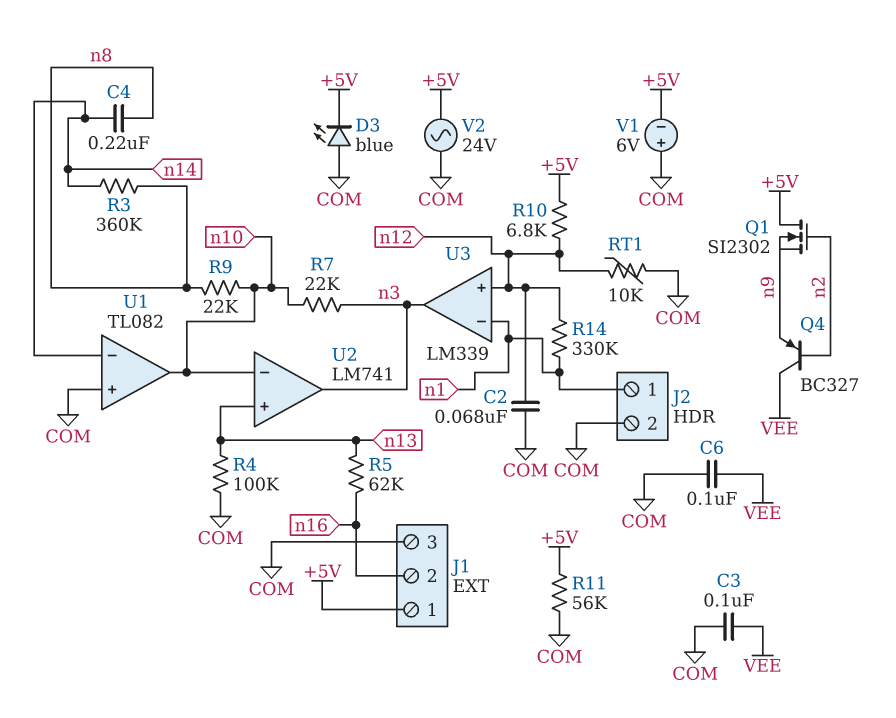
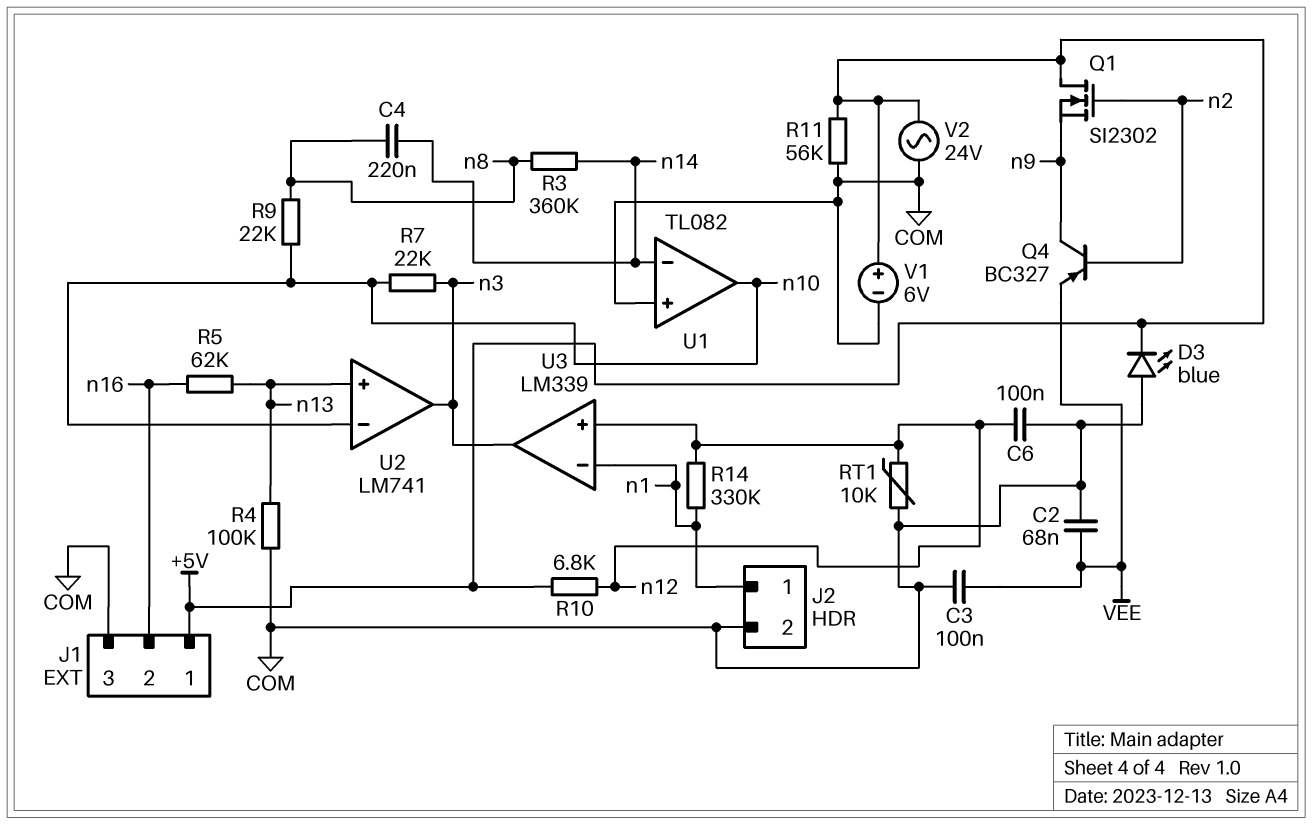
C2: 68nF (COM, n12) -> 68nF (COM, VEE)
C6: 100nF (COM, VEE) -> 100nF (COM, n12)
Q4: PNP BC327 (B n2, C VEE, E n9) -> PNP BC327 (B n2, C n9, E VEE)
V1: 6V (plus COM, minus +5V) -> 6V (plus +5V, minus COM)

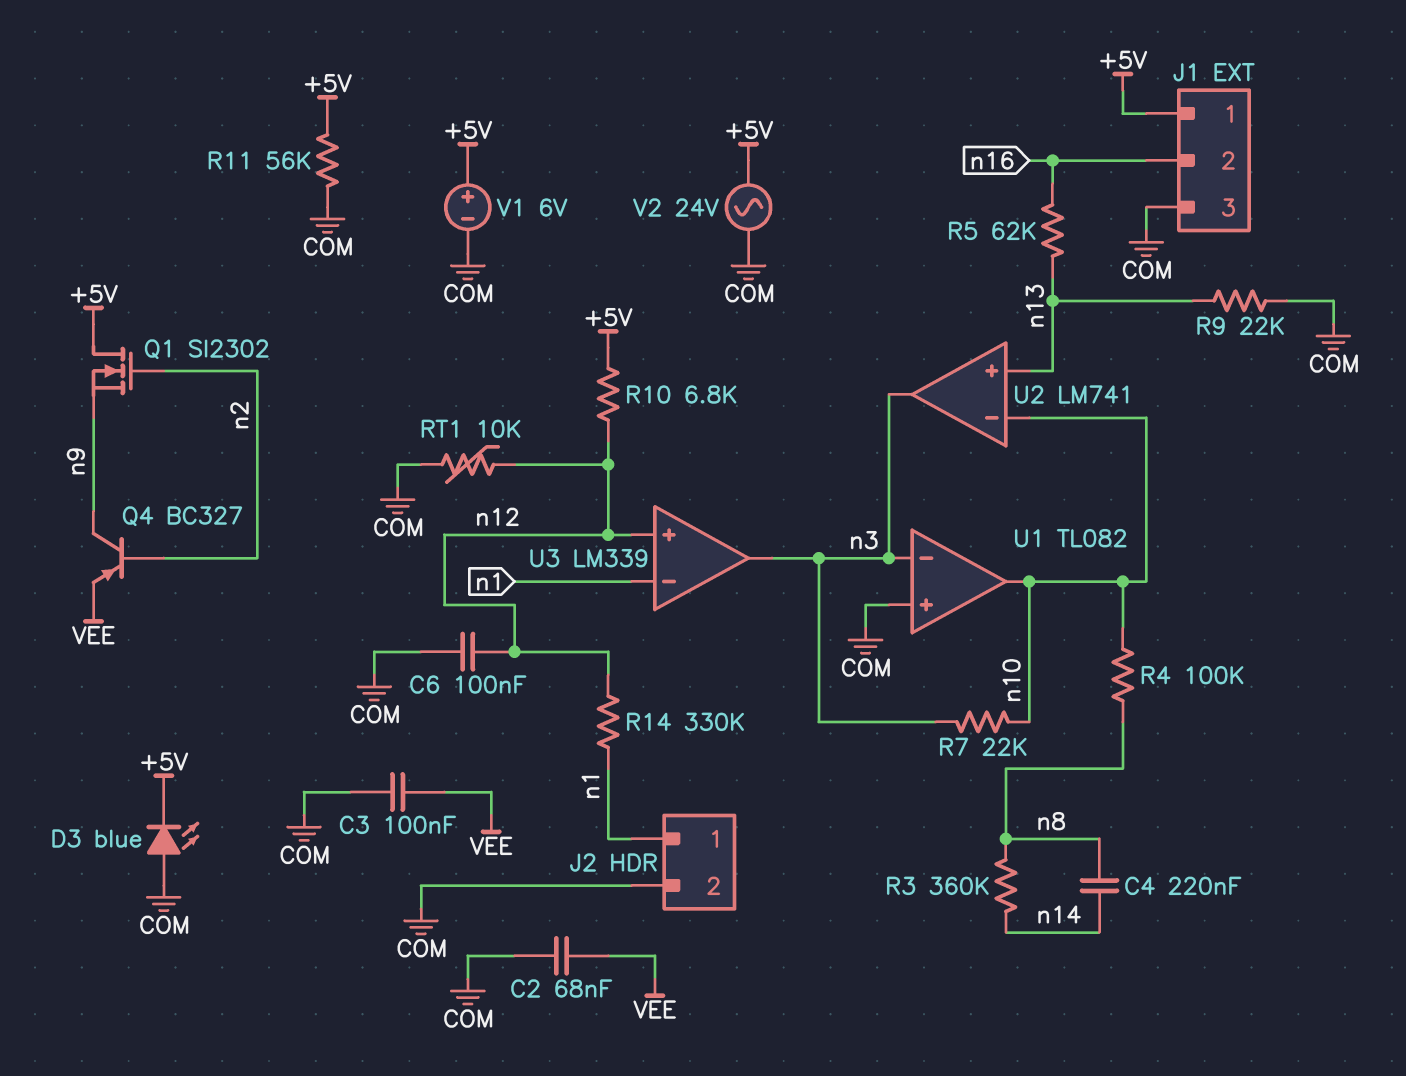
R4: 100k (COM, n13) -> 100k (n8, n10)
R9: 22k (n8, n10) -> 22k (COM, n13)
U1 pin in-: n14 -> n3

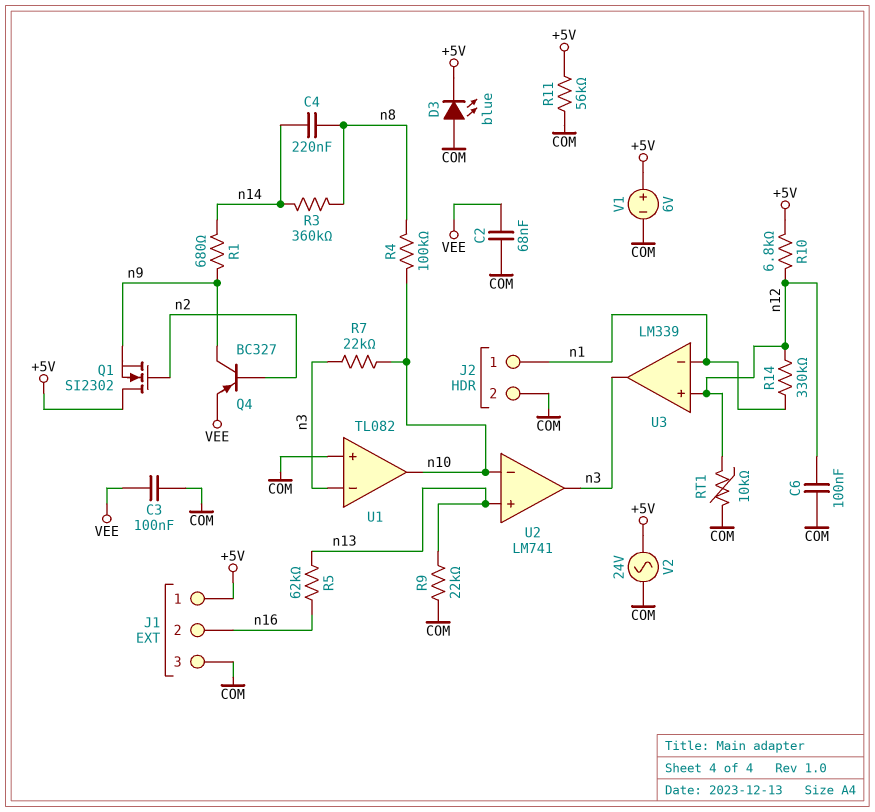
R1: none -> 680 (n9, n14)

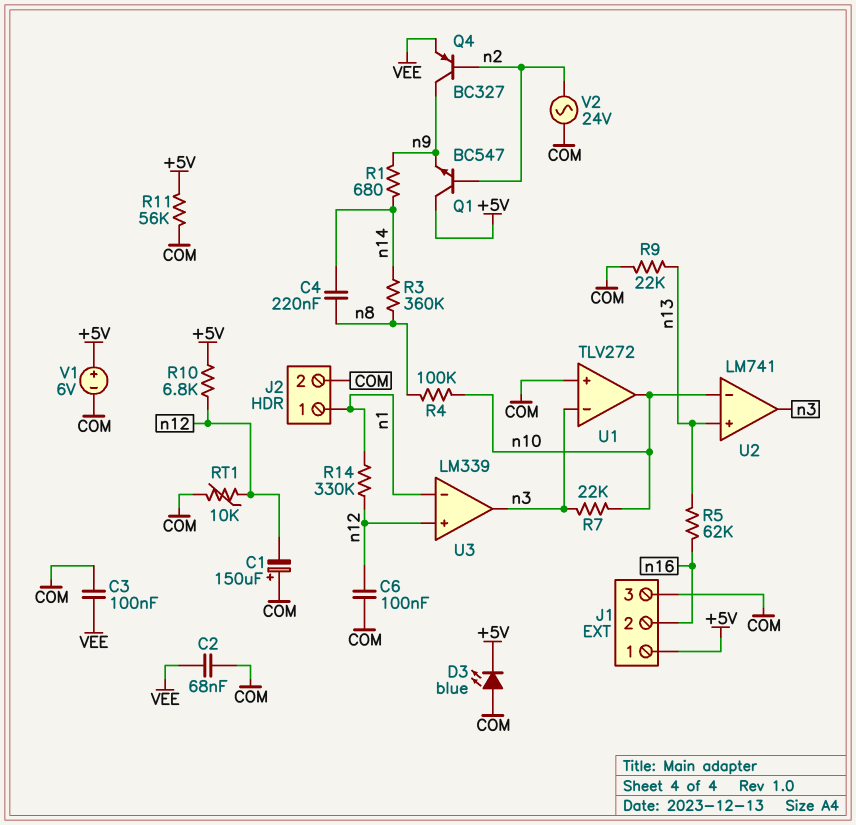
C1: none -> 150uF (plus COM, minus n12)
Q1: NMOS SI2302 (G n2, D +5V, S n9) -> NPN BC547 (B n2, C +5V, E n9)
U1: TL082 -> TLV272
V2: AC 24V (+5V, COM) -> AC 24V (COM, n2)

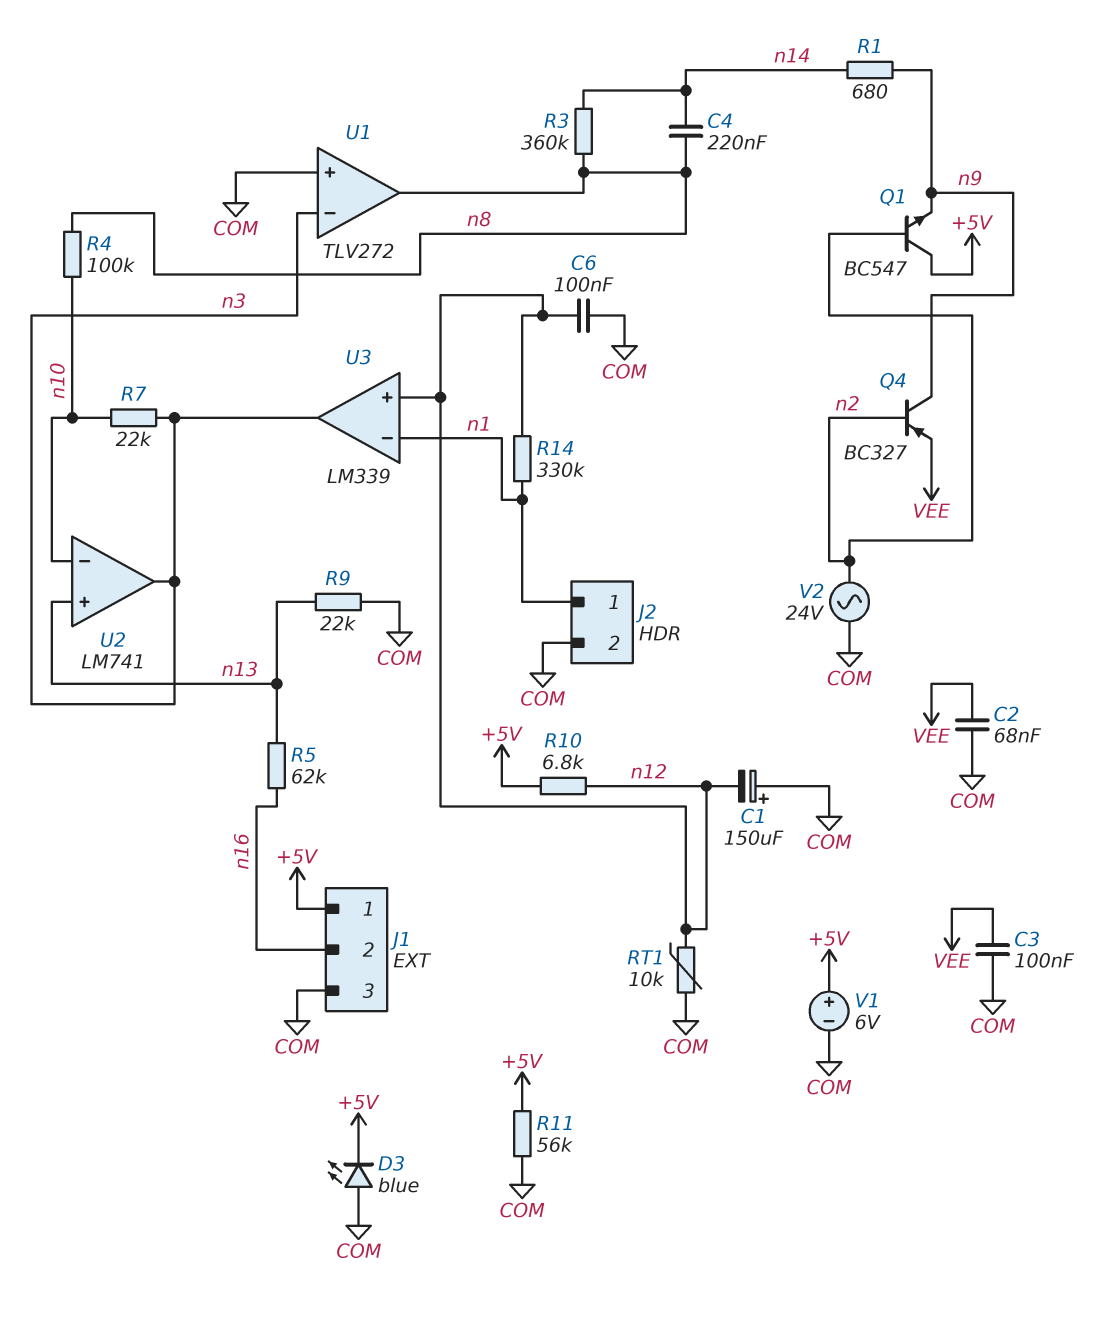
U1 pin out: n10 -> n8

